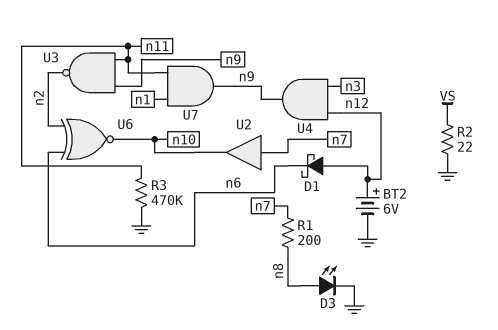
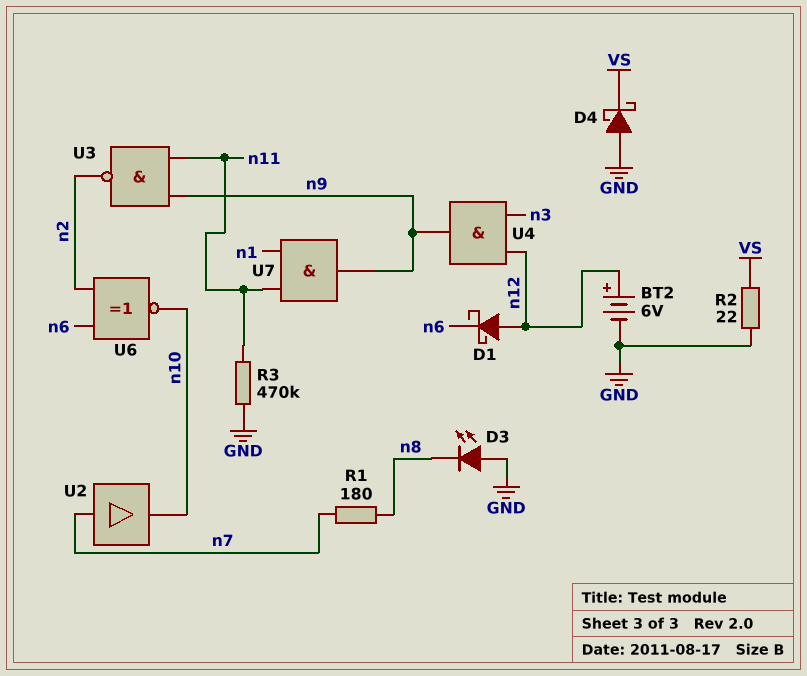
D3: LED (A n8, K GND) -> LED (A GND, K n8)
D4: none -> schottky (A GND, K VS)
R1: 200 (n7, n8) -> 180 (n7, n8)

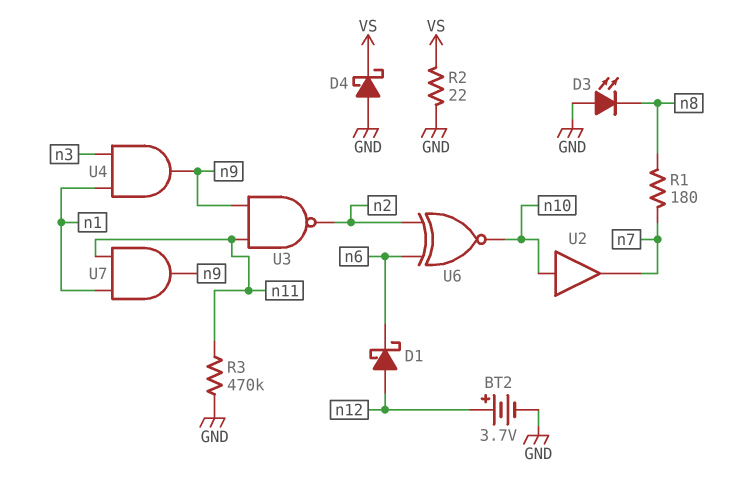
BT2: 6V (plus n12, minus GND) -> 3.7V (plus n12, minus GND)
U2: buffer (in n7, out n10) -> buffer (in n10, out n7)
U4: AND (in n3, in n12, out n9) -> AND (in n1, in n3, out n9)

